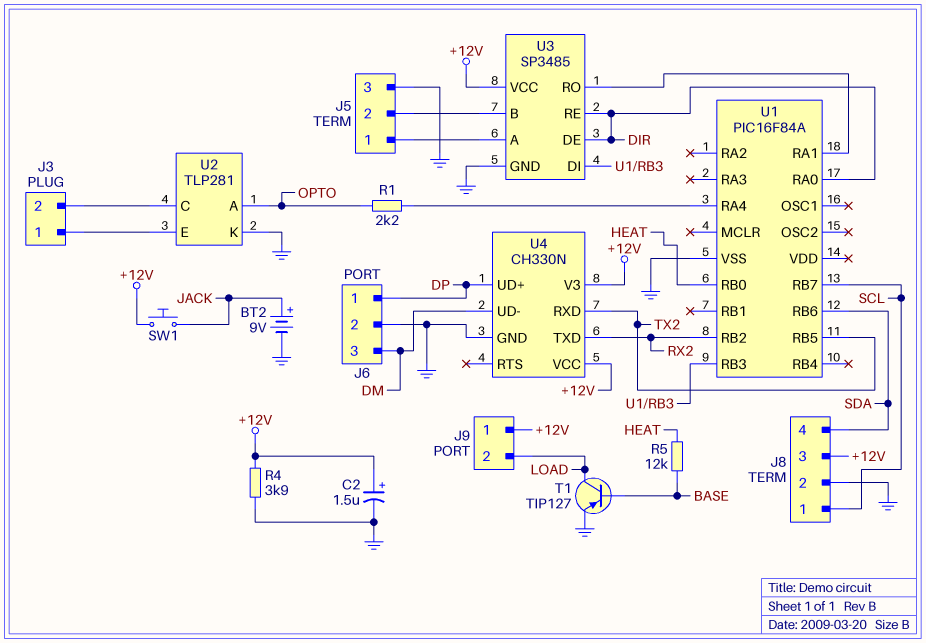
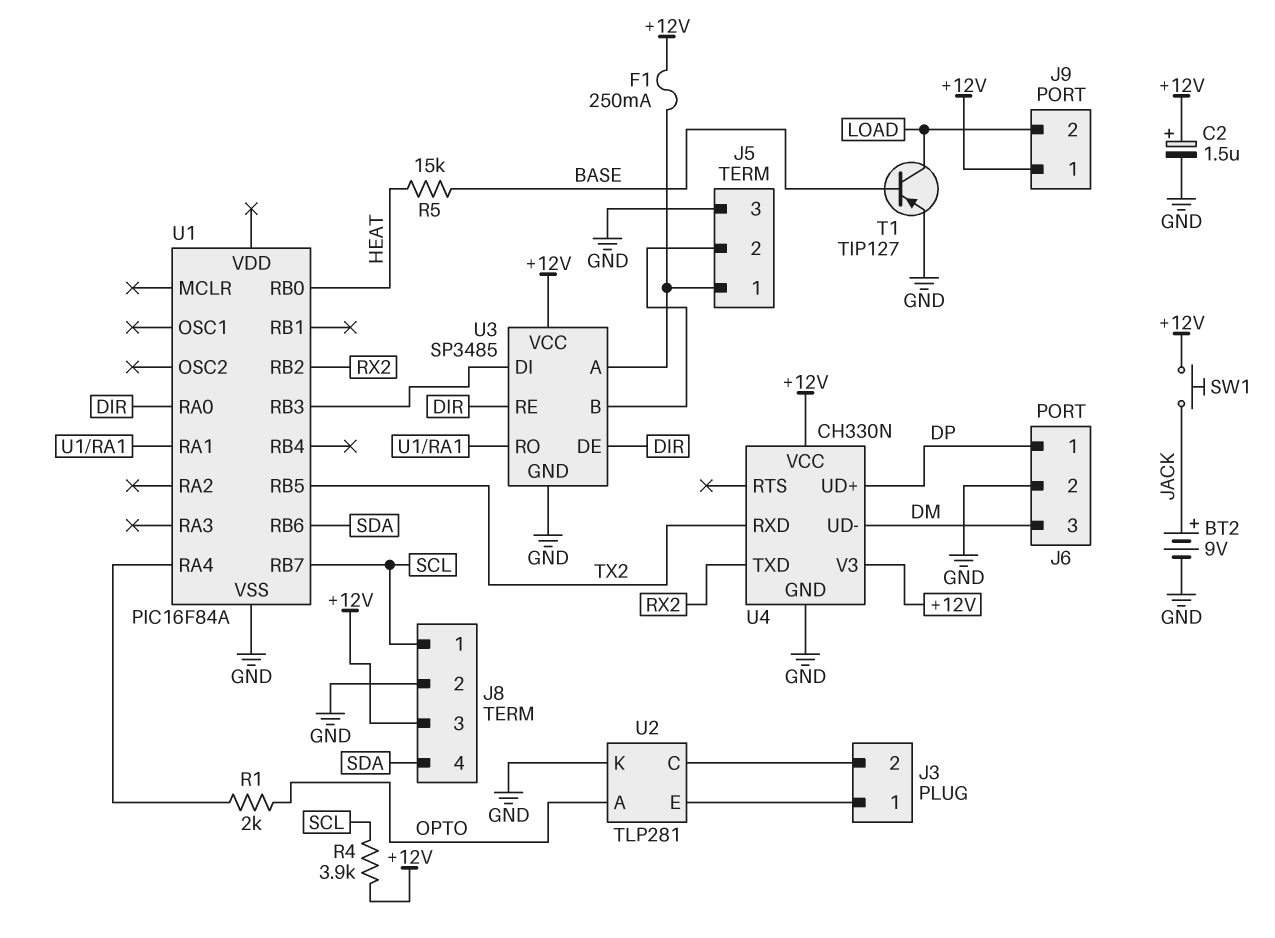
F1: none -> 250mA (+12V, J5/1)
R1: 2.2k (OPTO, U1/RA4) -> 2k (OPTO, U1/RA4)
R4: 3.9k (+12V, GND) -> 3.9k (+12V, SCL)
R5: 12k (BASE, HEAT) -> 15k (BASE, HEAT)

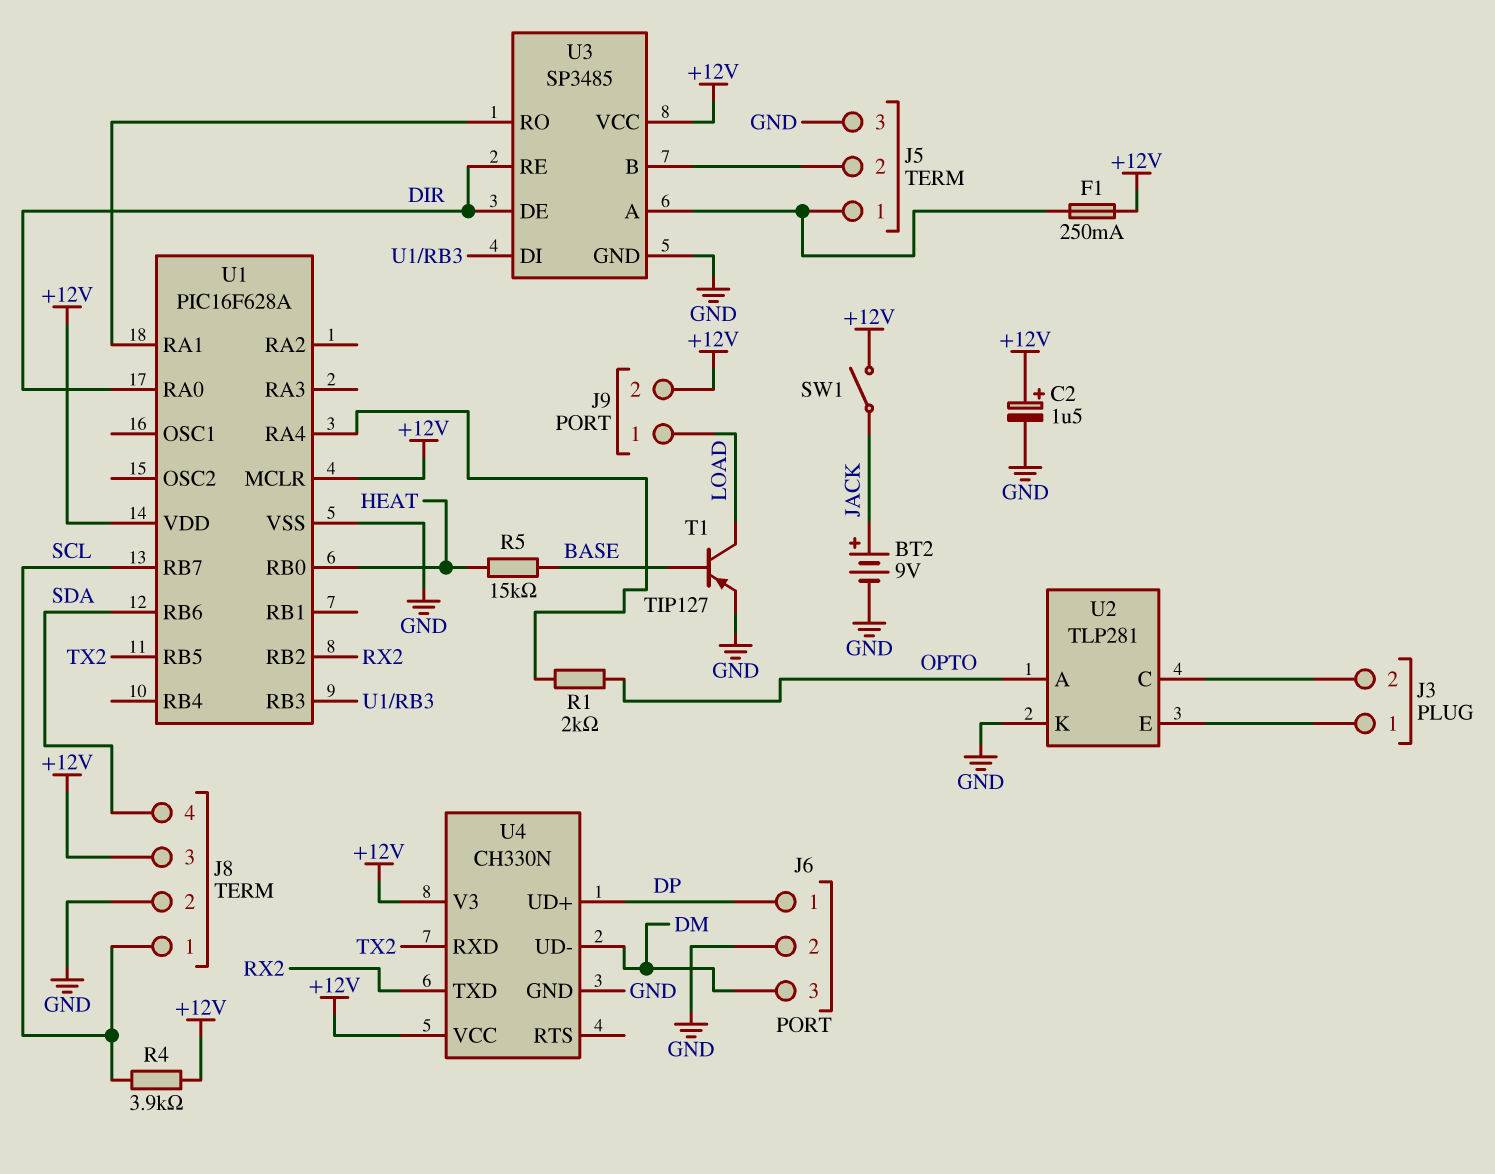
J9 pin 1: +12V -> LOAD
J9 pin 2: LOAD -> +12V
SW1: button (+12V, JACK) -> switch (+12V, JACK)
U1: PIC16F84A -> PIC16F628A
U1 pin MCLR: none -> +12V
U1 pin VDD: none -> +12V

